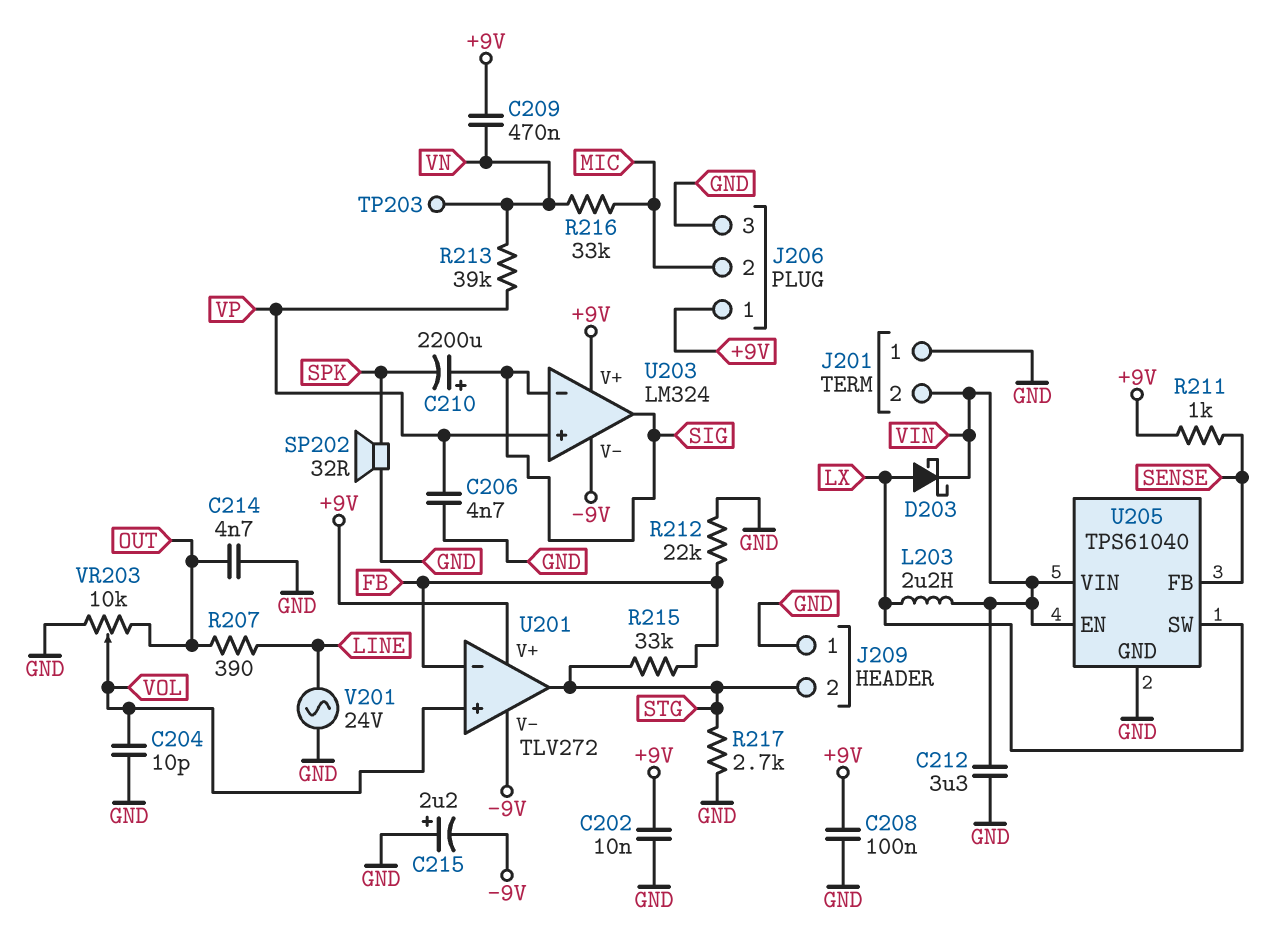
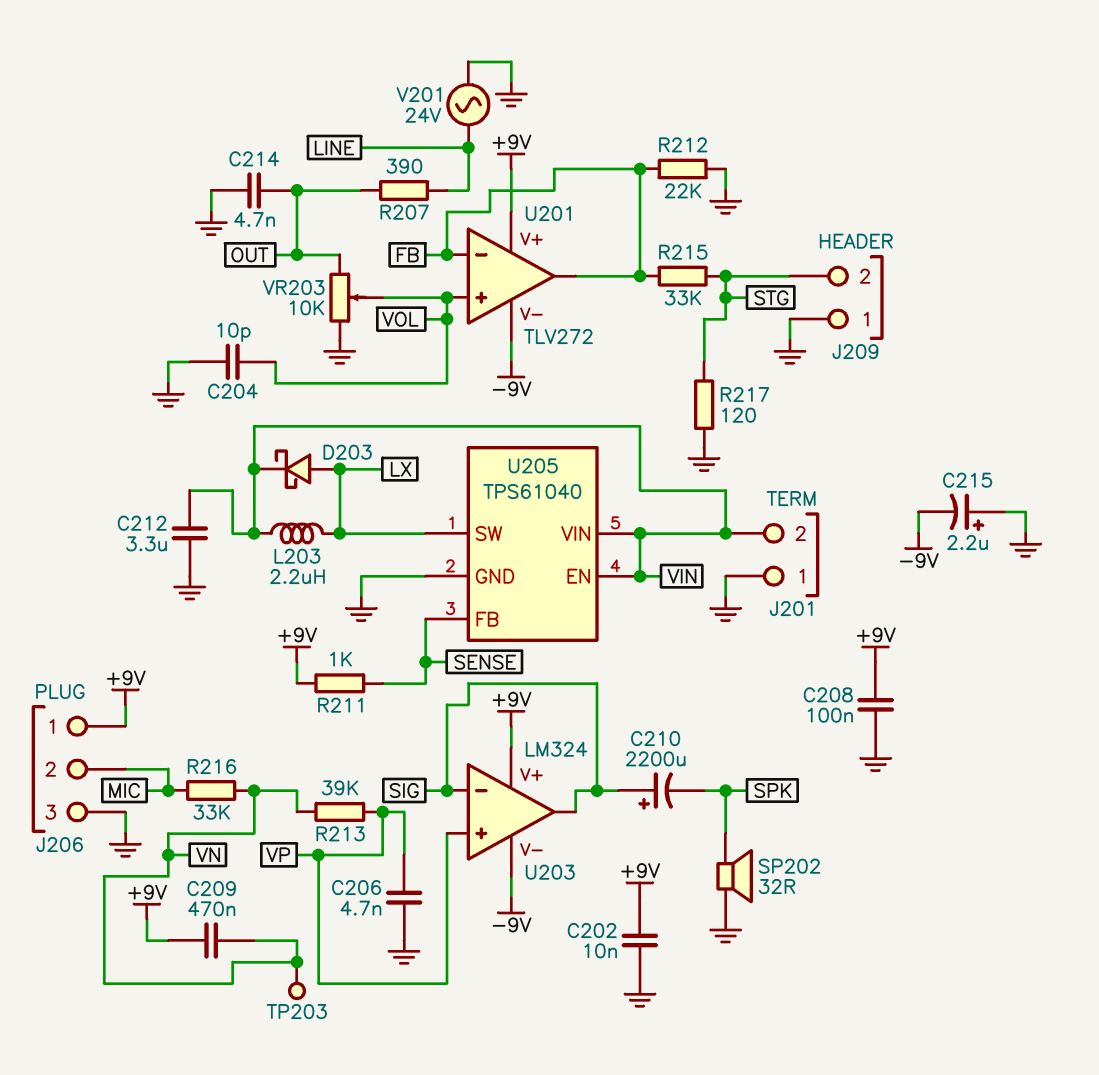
R217: 2.7k (GND, STG) -> 120 (GND, STG)
U201 pin out: STG -> FB

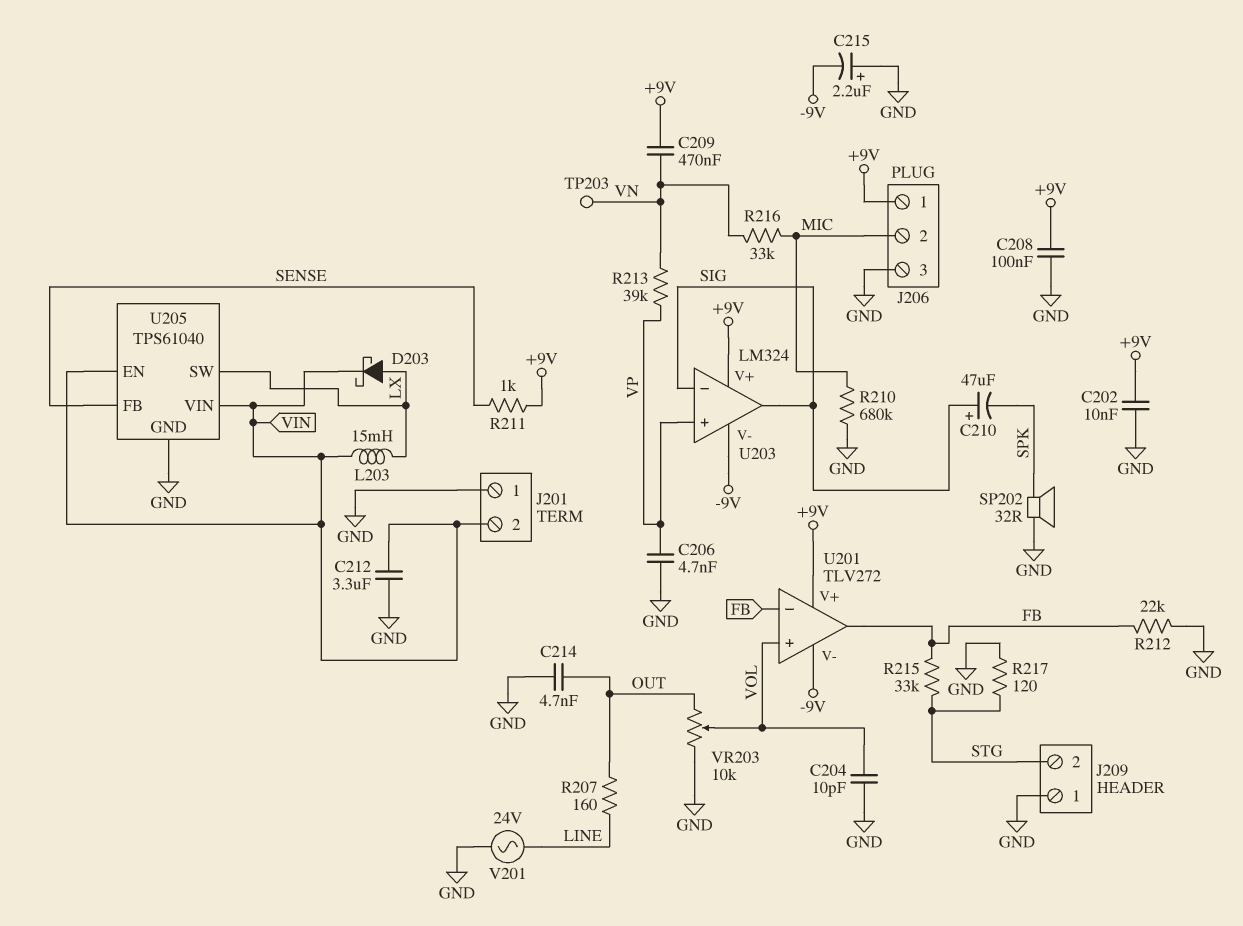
C210: 2200uF (plus SIG, minus SPK) -> 47uF (plus SIG, minus SPK)
L203: 2.2uH (LX, VIN) -> 15mH (LX, VIN)
R207: 390 (LINE, OUT) -> 160 (LINE, OUT)
R210: none -> 680k (GND, MIC)

